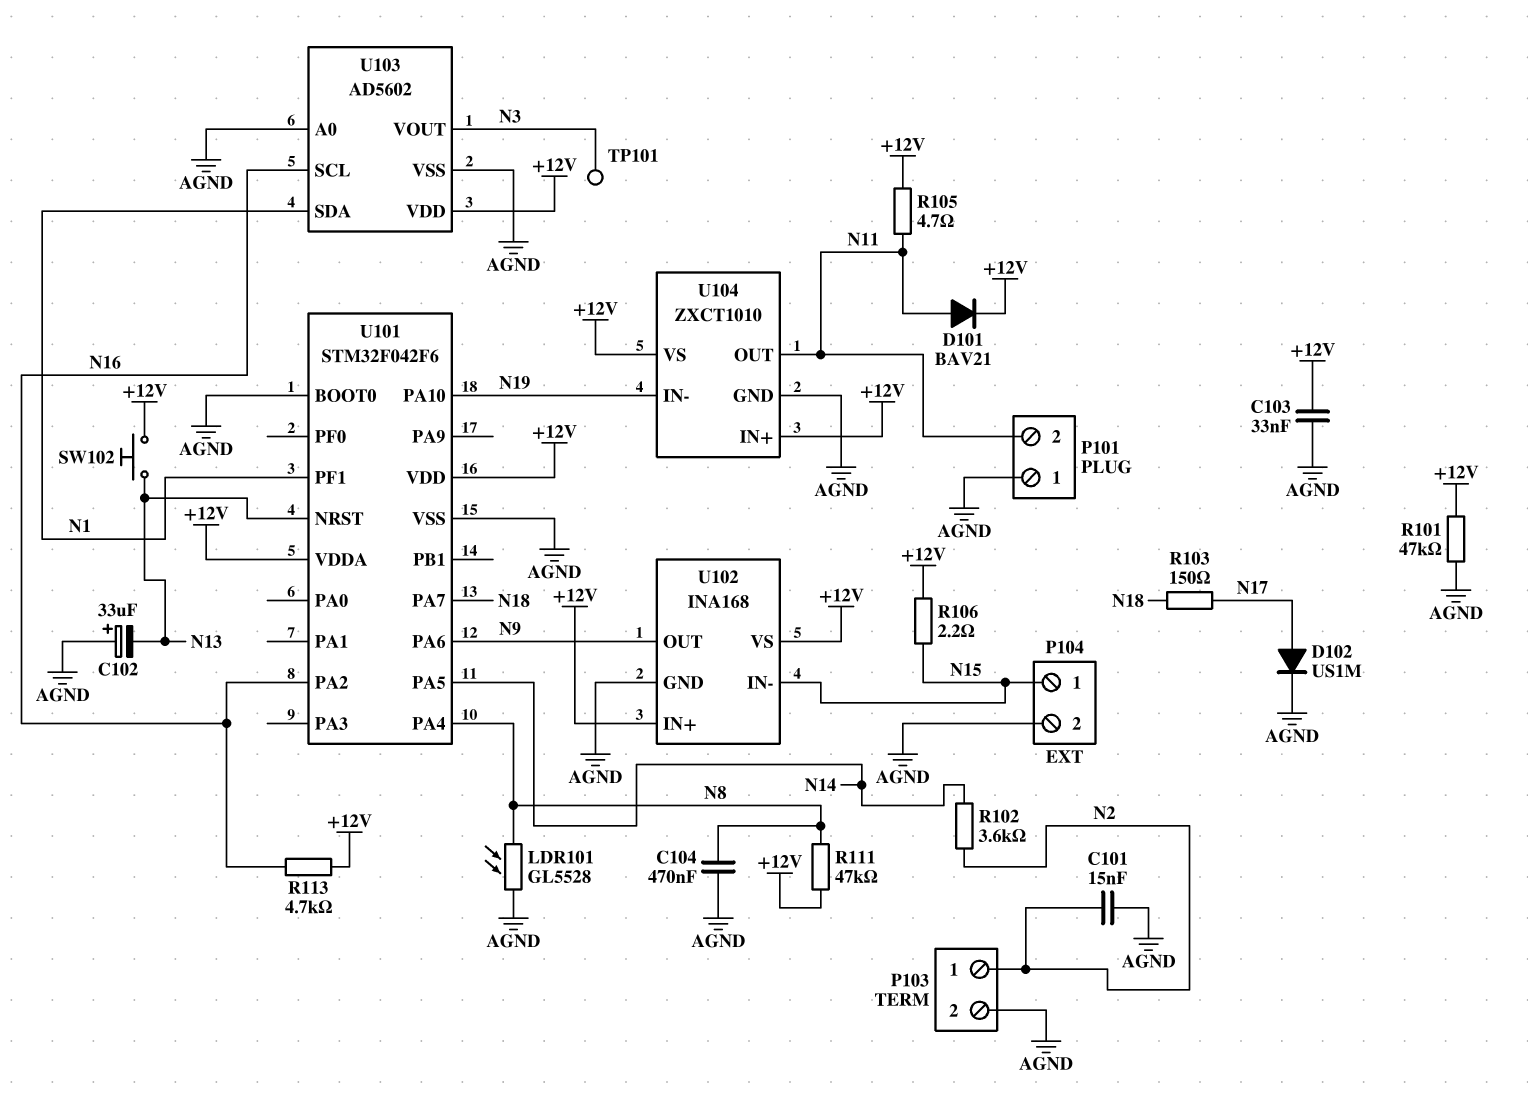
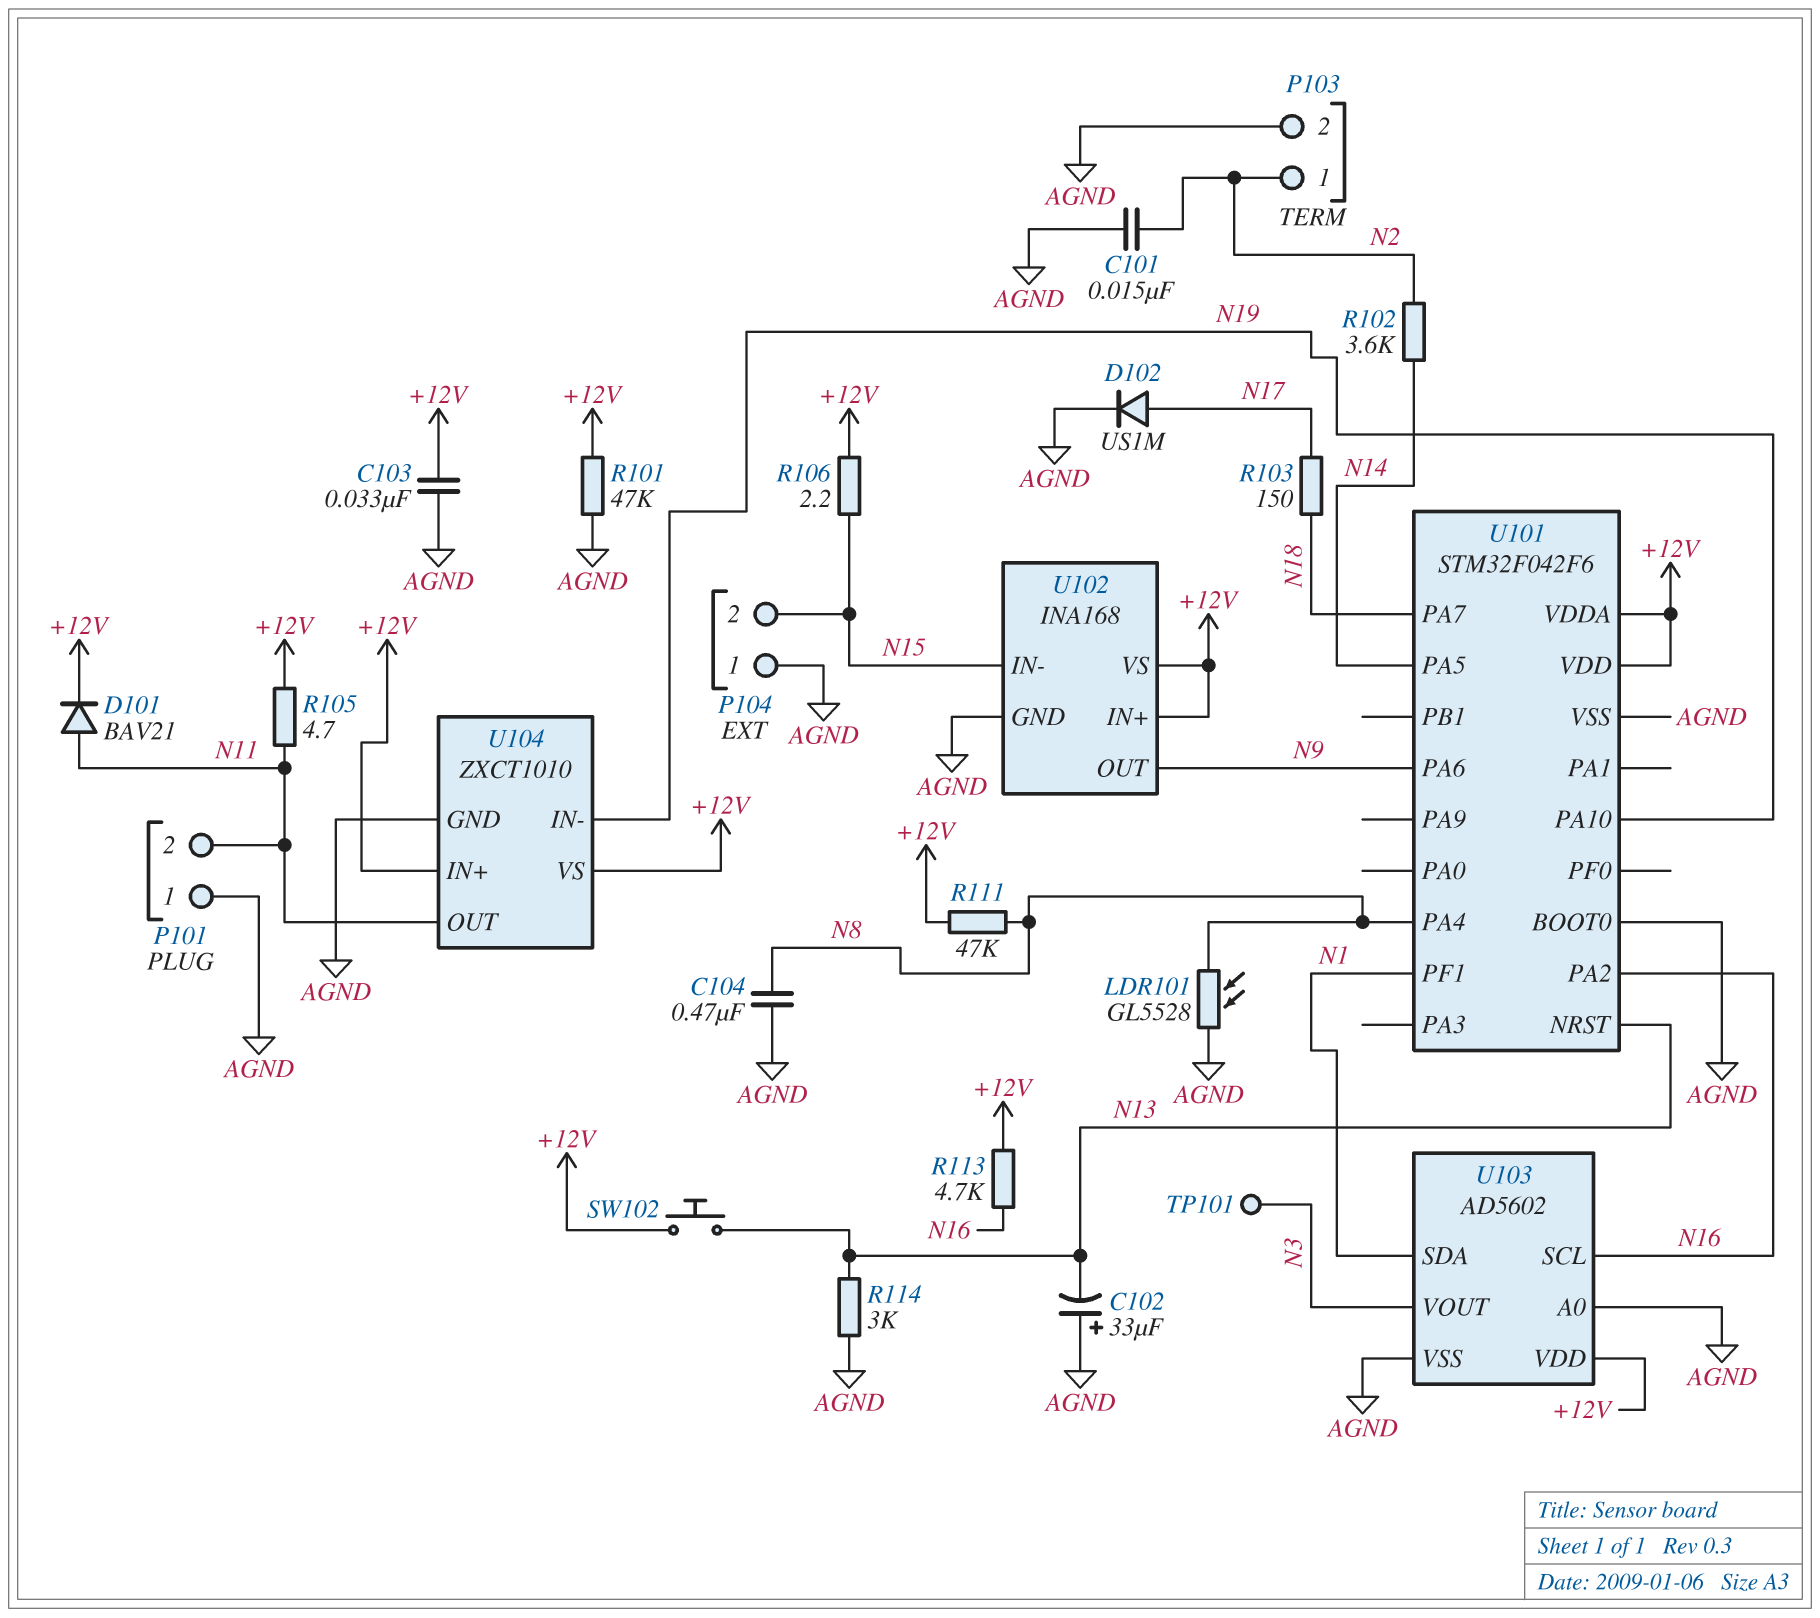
P104 pin 1: N15 -> AGND
P104 pin 2: AGND -> N15
R114: none -> 3k (AGND, N13)

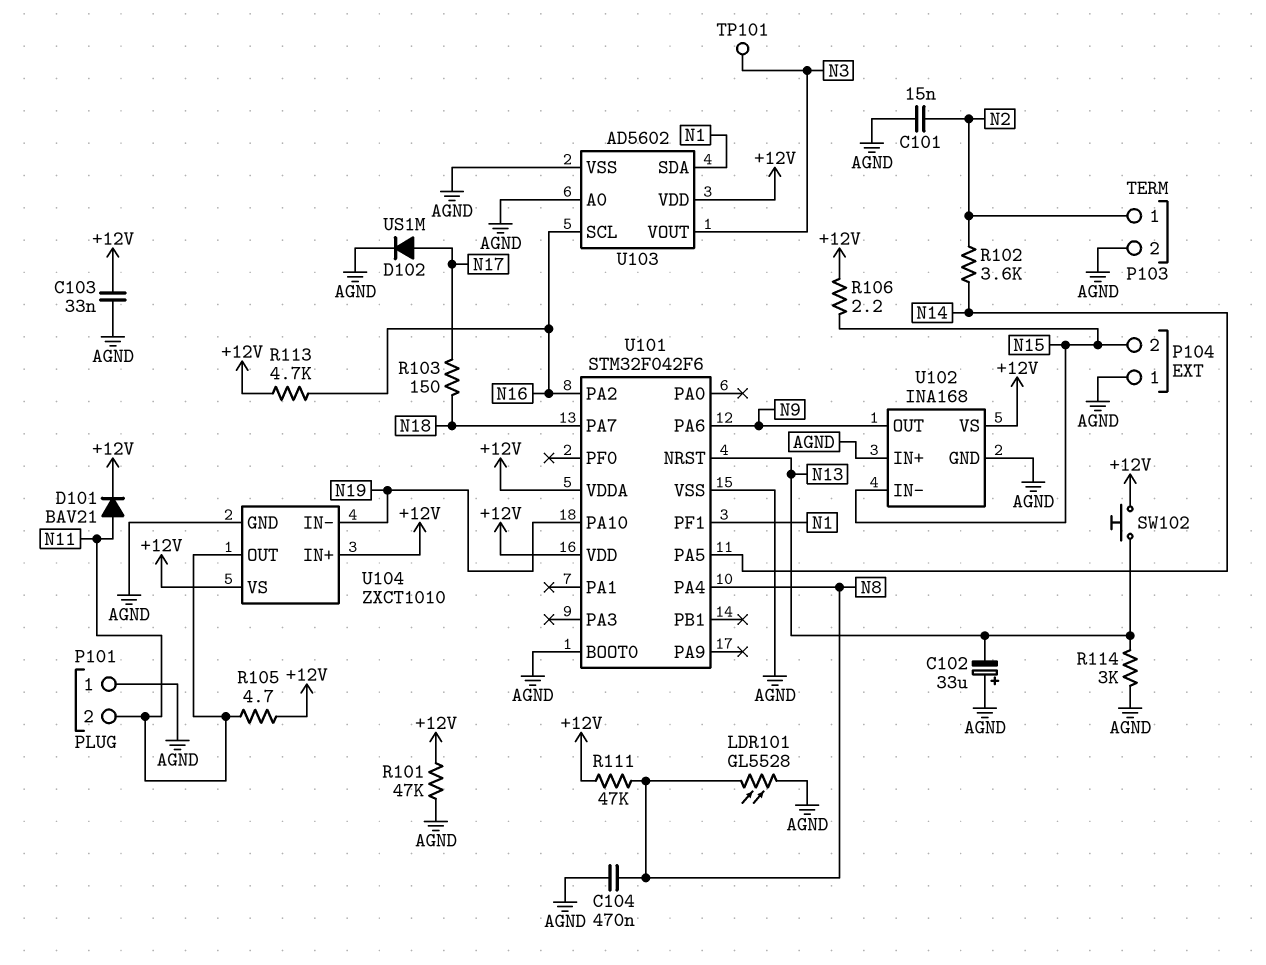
U102 pin IN+: +12V -> AGND

